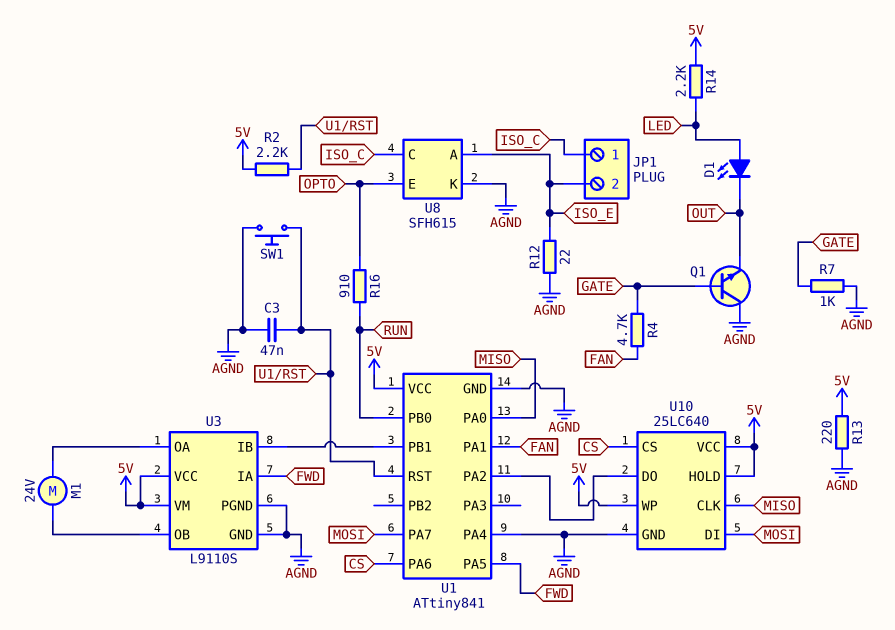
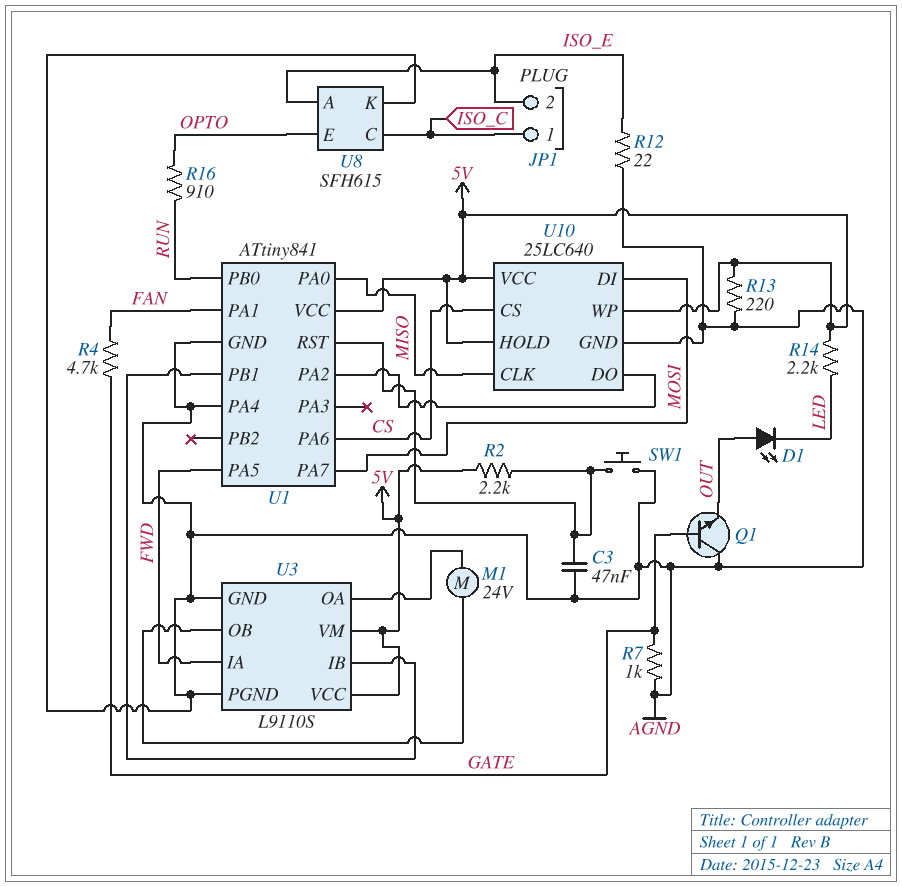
D1: LED (A LED, K OUT) -> LED (A OUT, K LED)

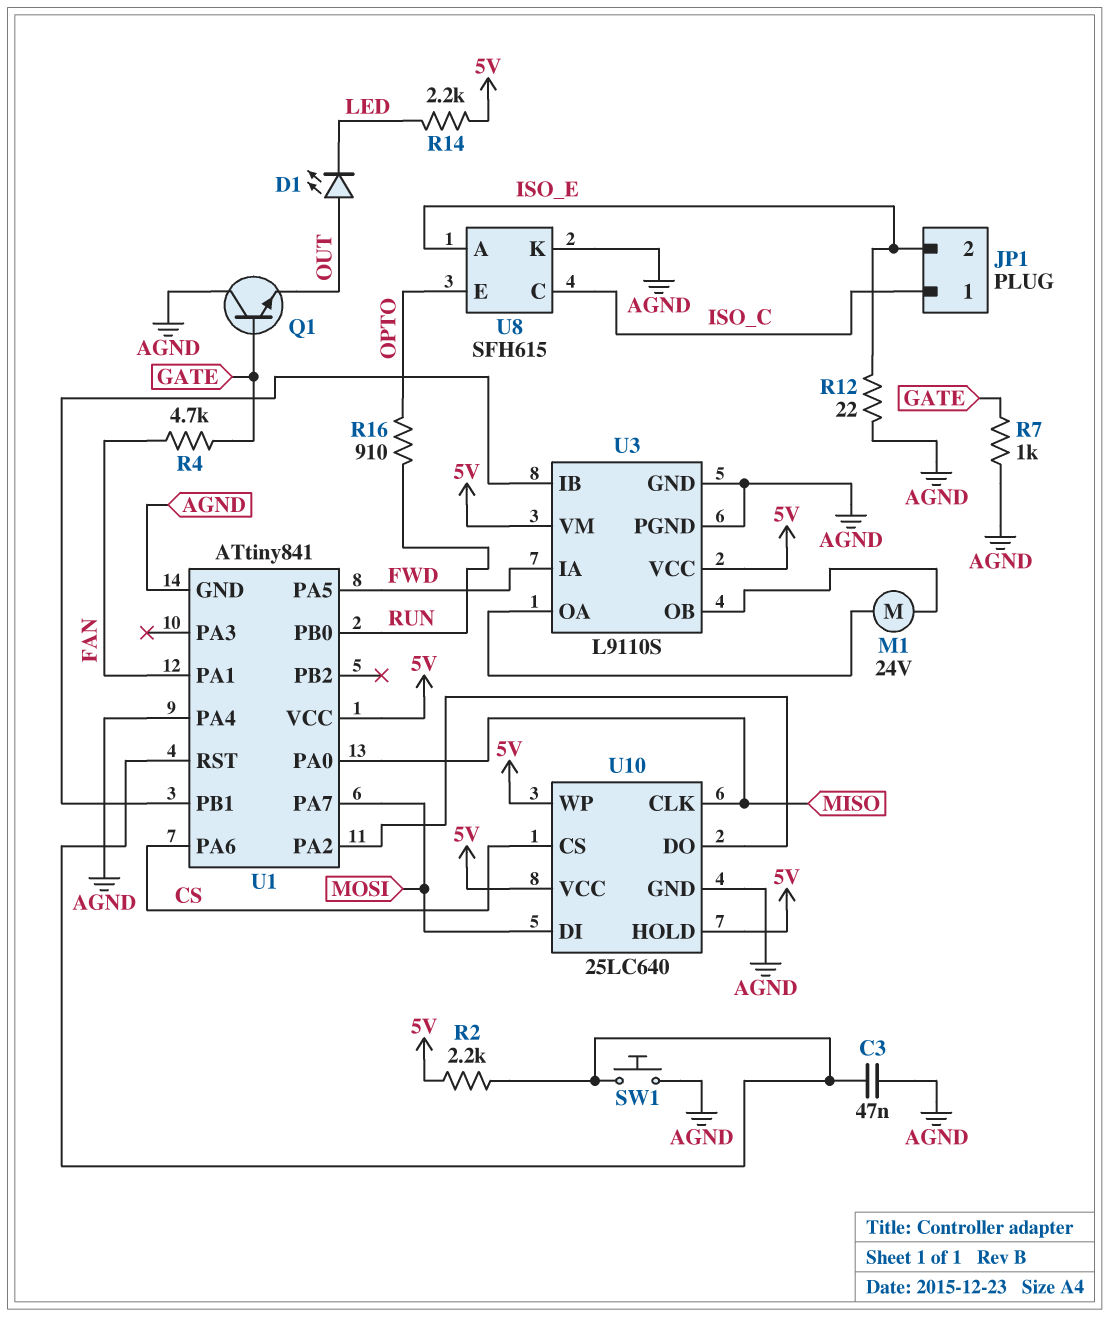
R13: 220 (5V, AGND) -> none

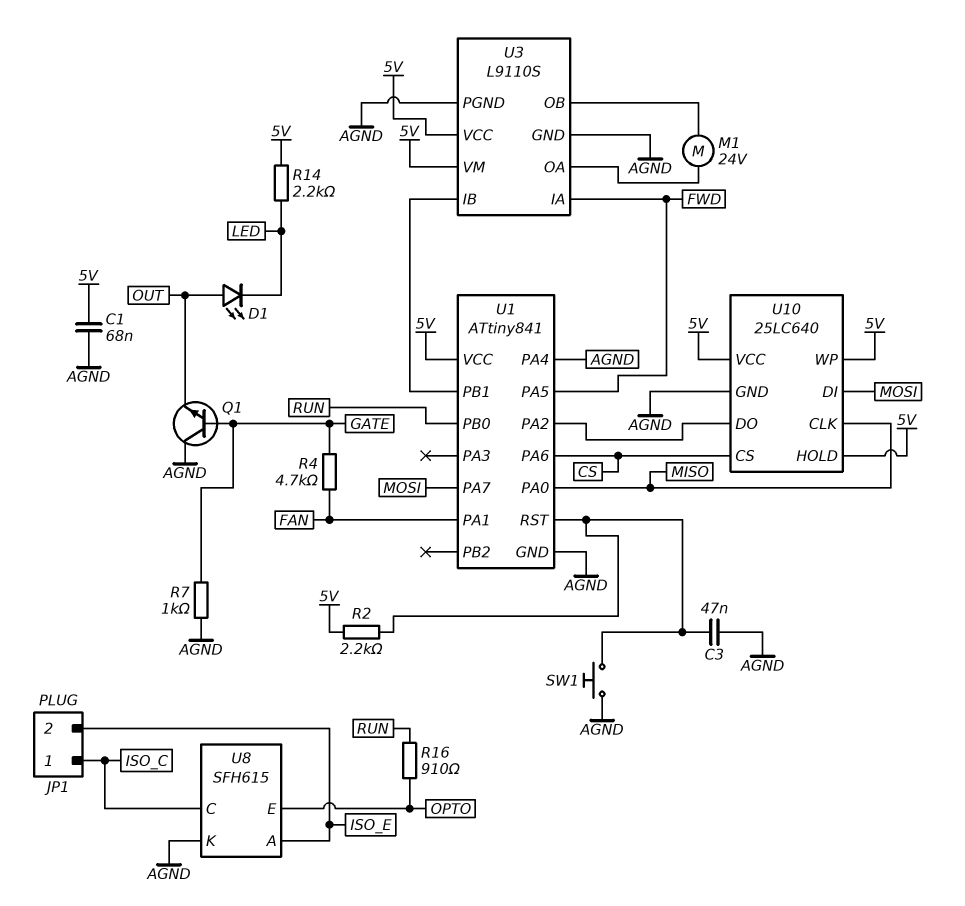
C1: none -> 68nF (5V, AGND)
R12: 22 (AGND, ISO_E) -> none

